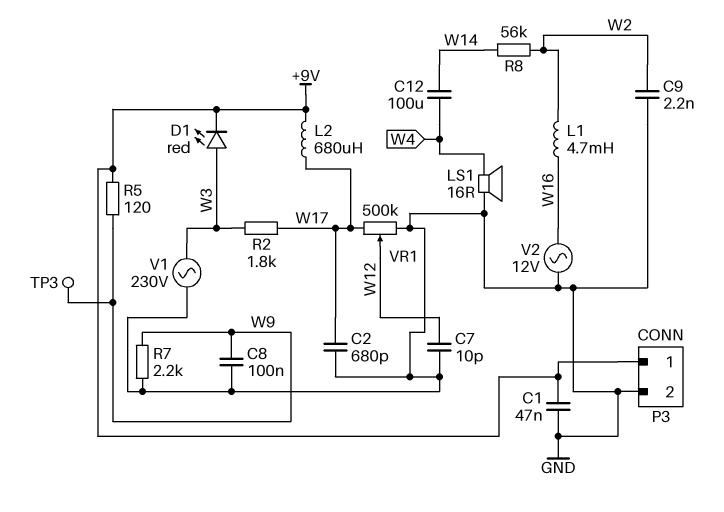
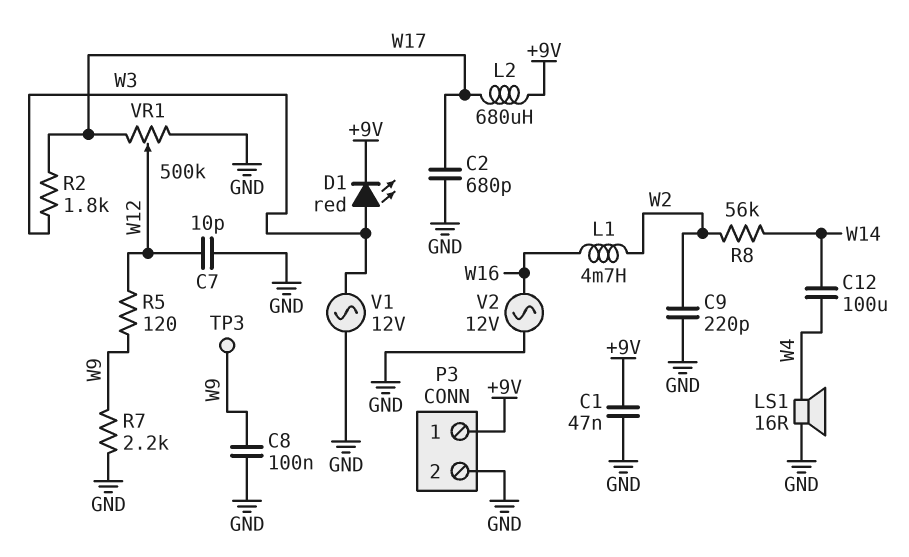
C9: 2.2nF (GND, W2) -> 220pF (GND, W2)
R5: 120 (+9V, W9) -> 120 (W9, W12)
V1: AC 230V (GND, W3) -> AC 12V (GND, W3)

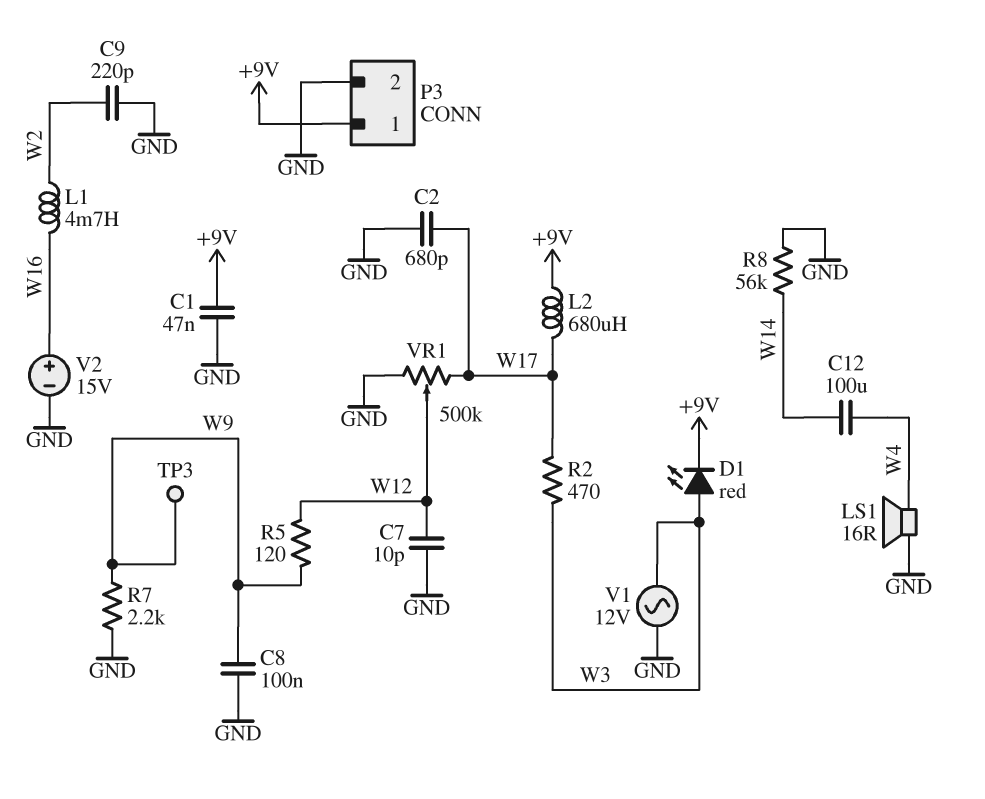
R2: 1.8k (W3, W17) -> 470 (W3, W17)
R8: 56k (W2, W14) -> 56k (GND, W14)
V2: AC 12V (GND, W16) -> 15V (plus W16, minus GND)

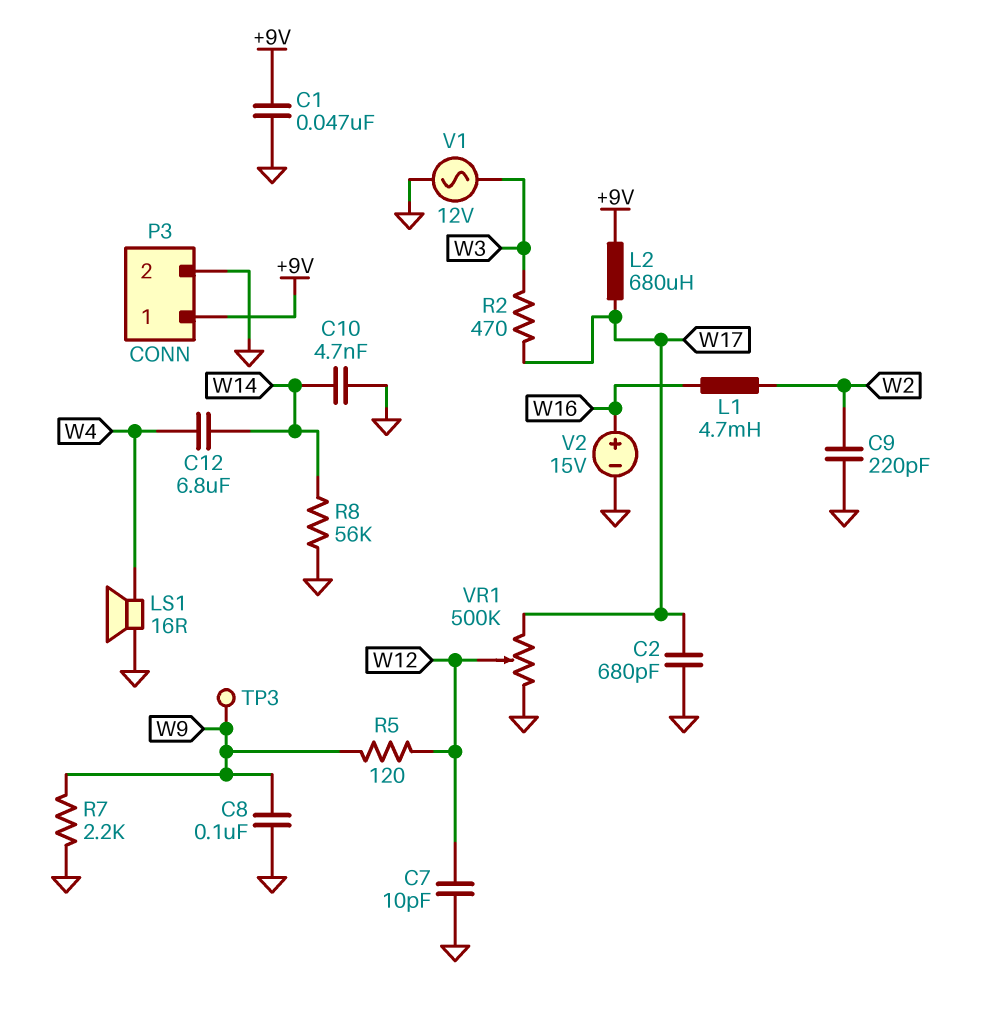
C10: none -> 4.7nF (GND, W14)
C12: 100uF (W4, W14) -> 6.8uF (W4, W14)
D1: LED red (A W3, K +9V) -> none

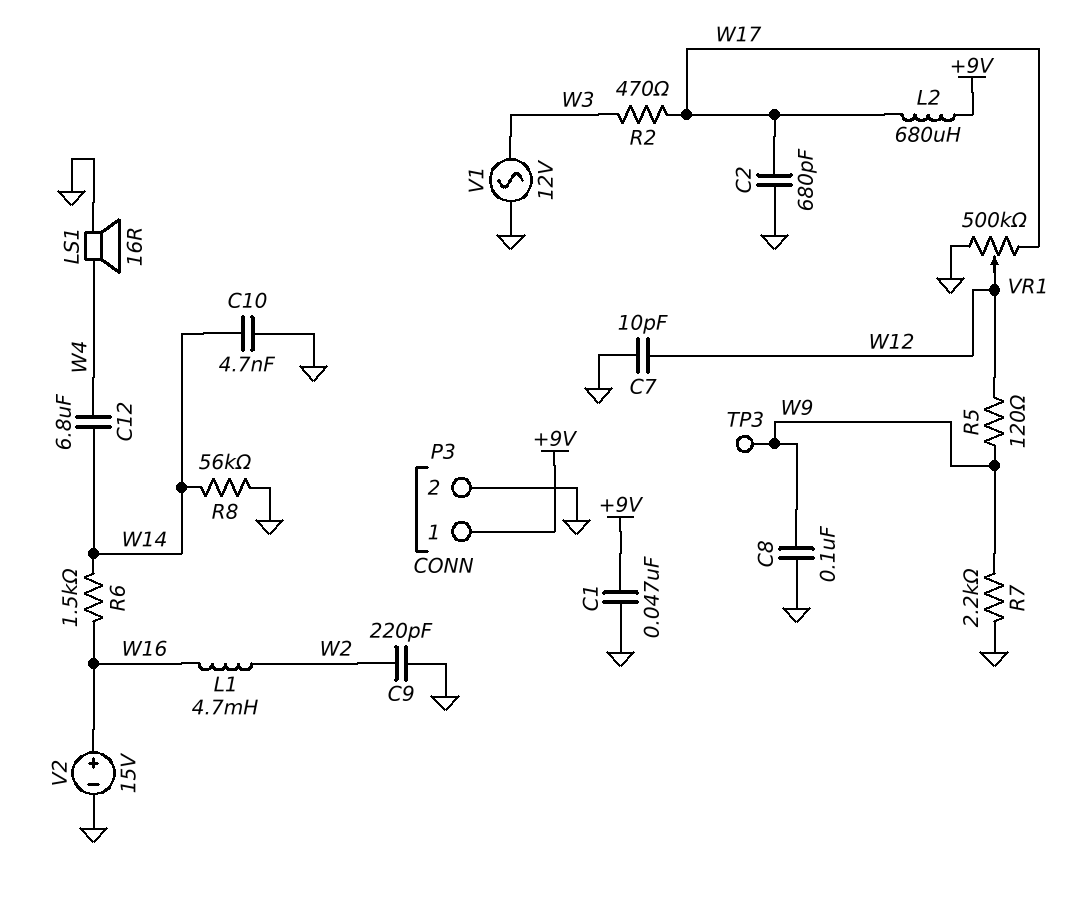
R6: none -> 1.5k (W14, W16)

